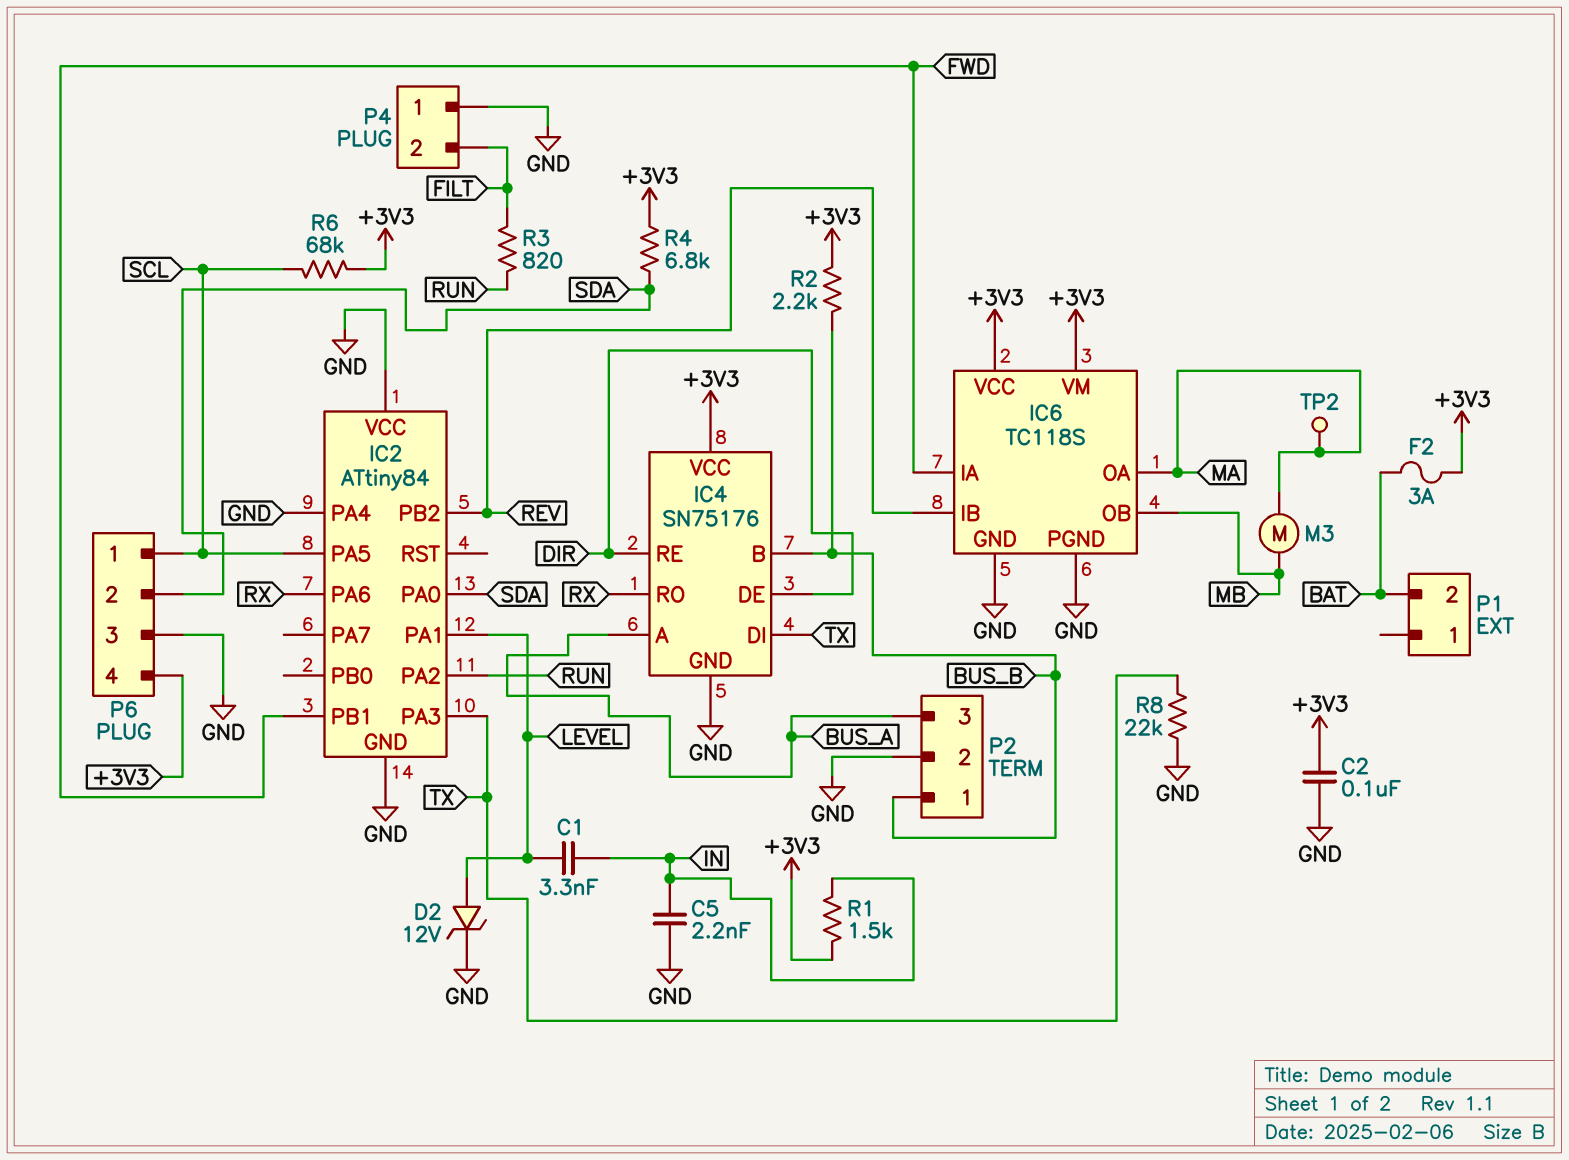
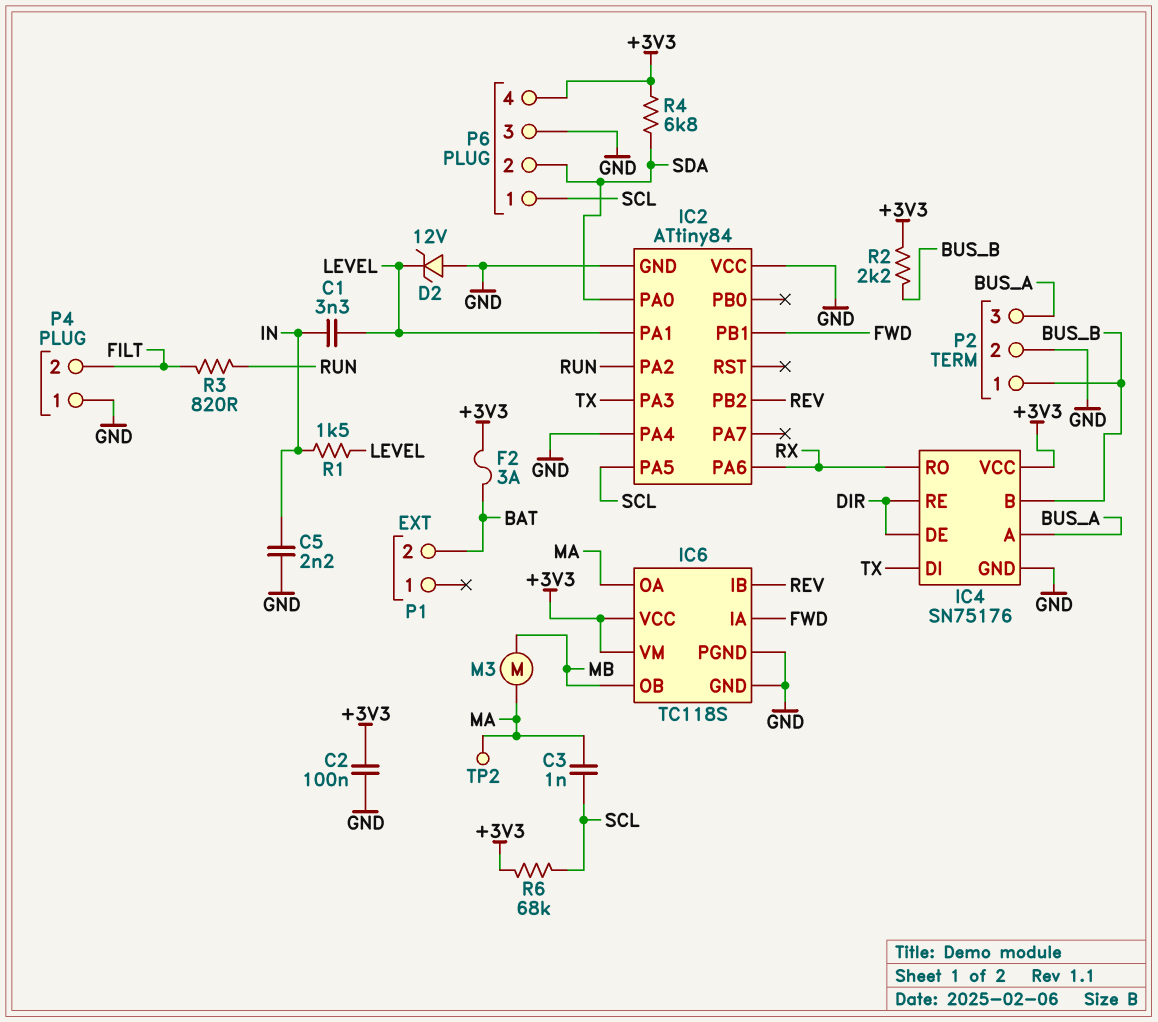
C3: none -> 1nF (MA, SCL)
D2: zener 12V (A LEVEL, K GND) -> zener 12V (A GND, K LEVEL)
R1: 1.5k (+3V3, IN) -> 1.5k (IN, LEVEL)
R8: 22k (GND, TX) -> none

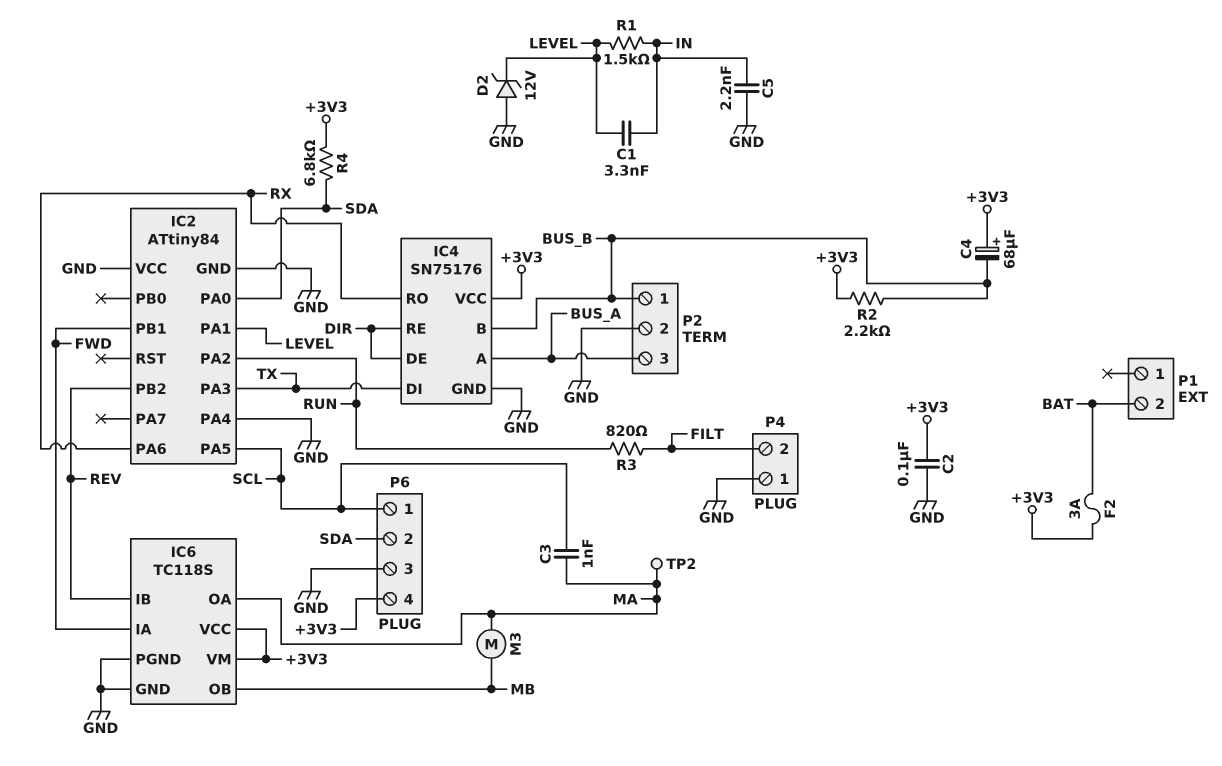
C4: none -> 68uF (plus +3V3, minus BUS_B)
R6: 68k (+3V3, SCL) -> none

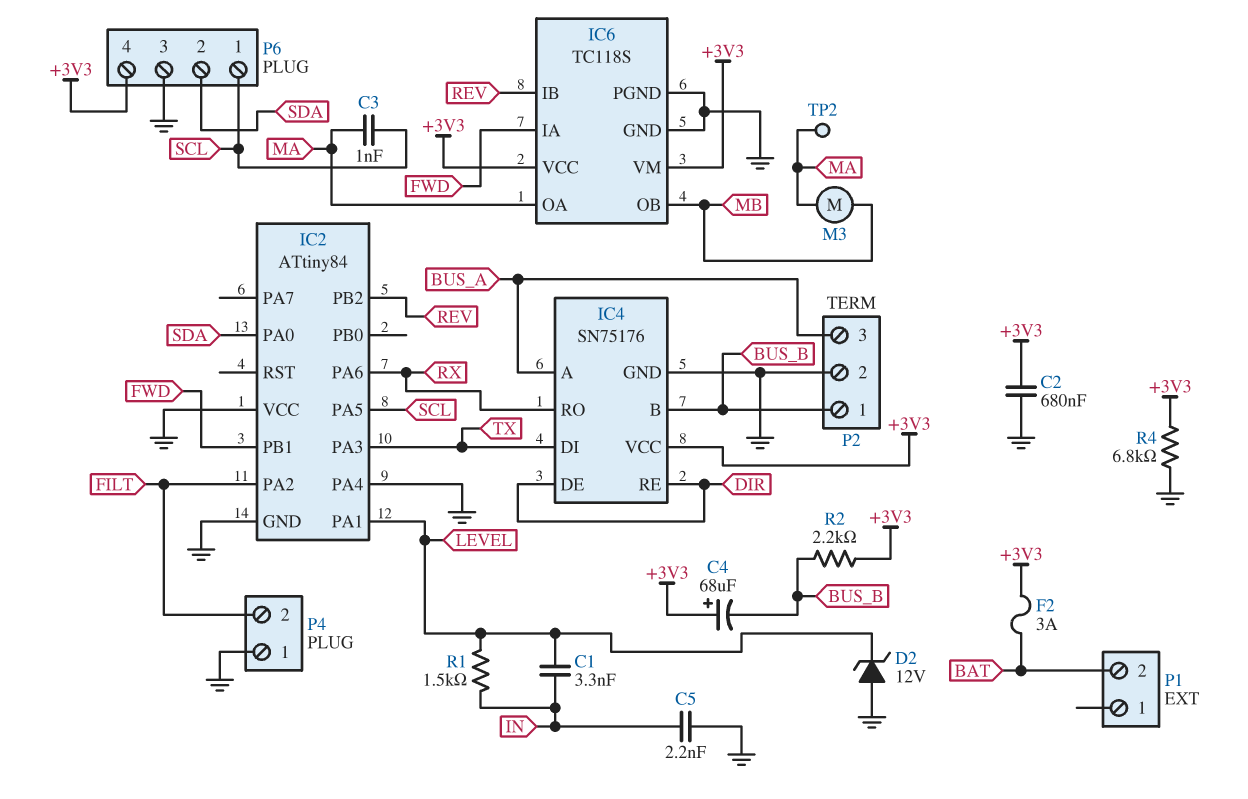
C2: 100nF (+3V3, GND) -> 680nF (+3V3, GND)
IC2 pin PA2: RUN -> FILT
R3: 820 (FILT, RUN) -> none
R4: 6.8k (+3V3, SDA) -> 6.8k (+3V3, GND)

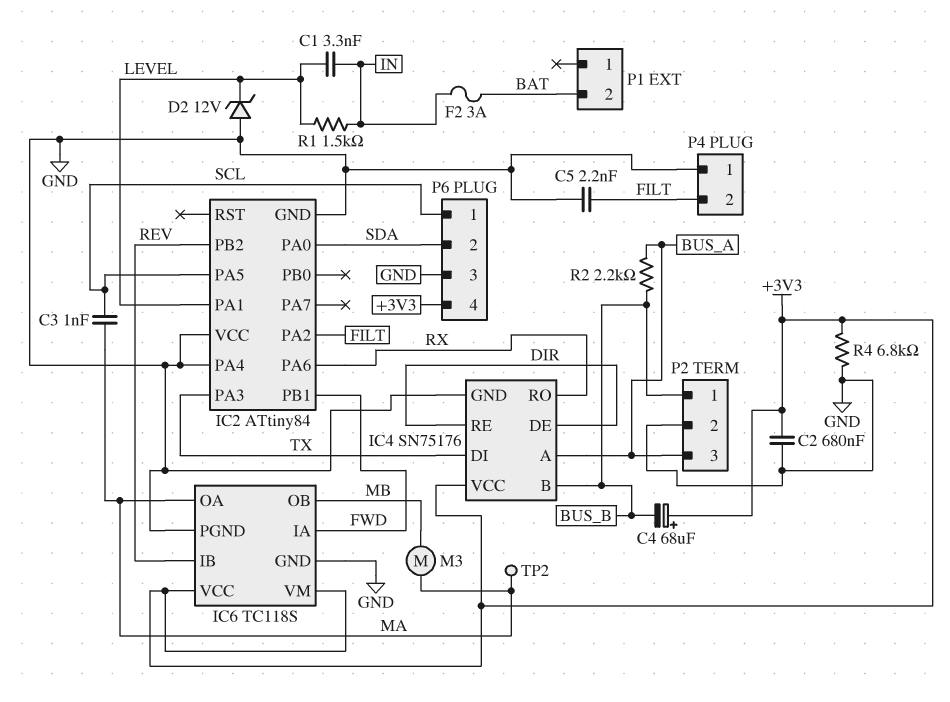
C5: 2.2nF (GND, IN) -> 2.2nF (FILT, GND)
F2: 3A (+3V3, BAT) -> 3A (BAT, IN)
R2: 2.2k (+3V3, BUS_B) -> 2.2k (BUS_A, BUS_B)

